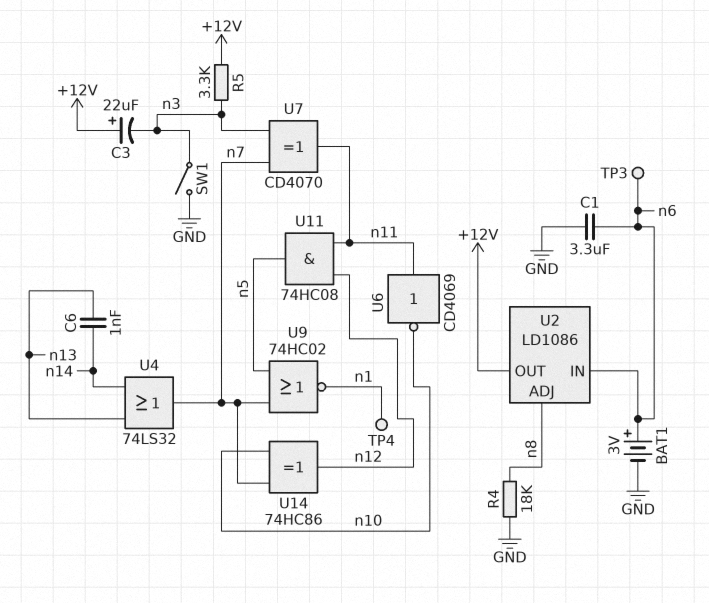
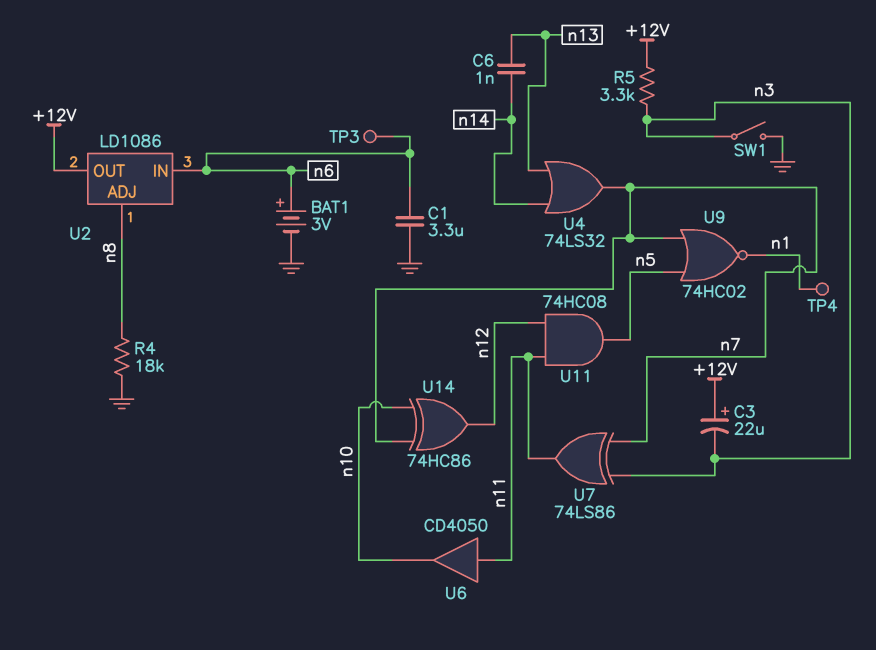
U6: NOT CD4069 (in n11, out n10) -> buffer CD4050 (in n11, out n10)
U7: XOR CD4070 (in n3, in n7, out n11) -> XOR 74LS86 (in n3, in n7, out n11)

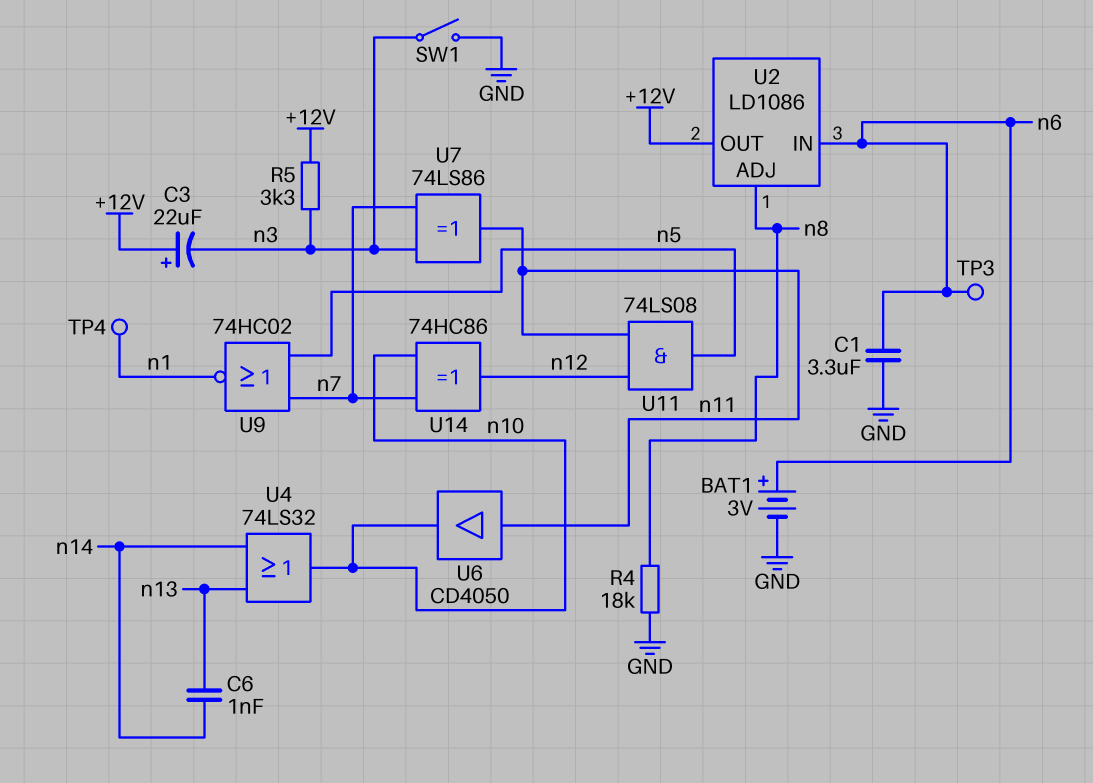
U4: OR 74LS32 (in n13, in n14, out n7) -> OR 74LS32 (in n13, in n14, out n10)
U11: AND 74HC08 (in n11, in n12, out n5) -> AND 74LS08 (in n11, in n12, out n5)

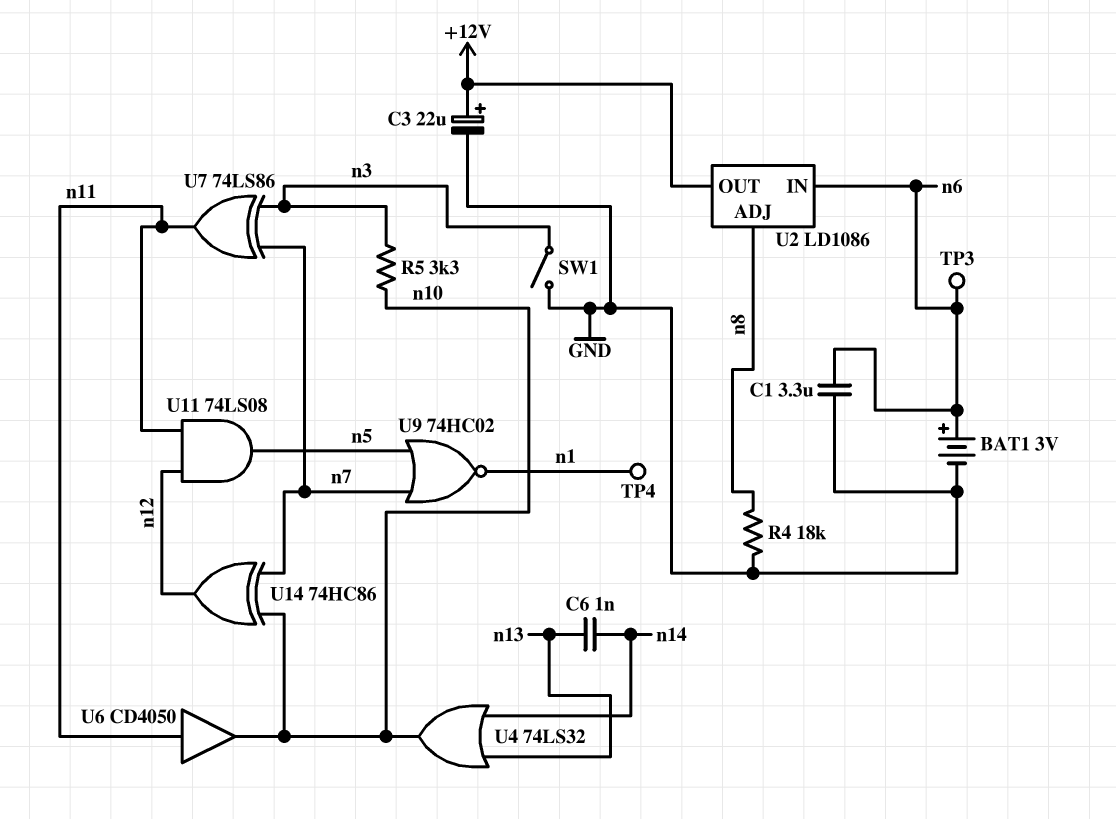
C3: 22uF (plus +12V, minus n3) -> 22uF (plus +12V, minus GND)
R5: 3.3k (+12V, n3) -> 3.3k (n3, n10)

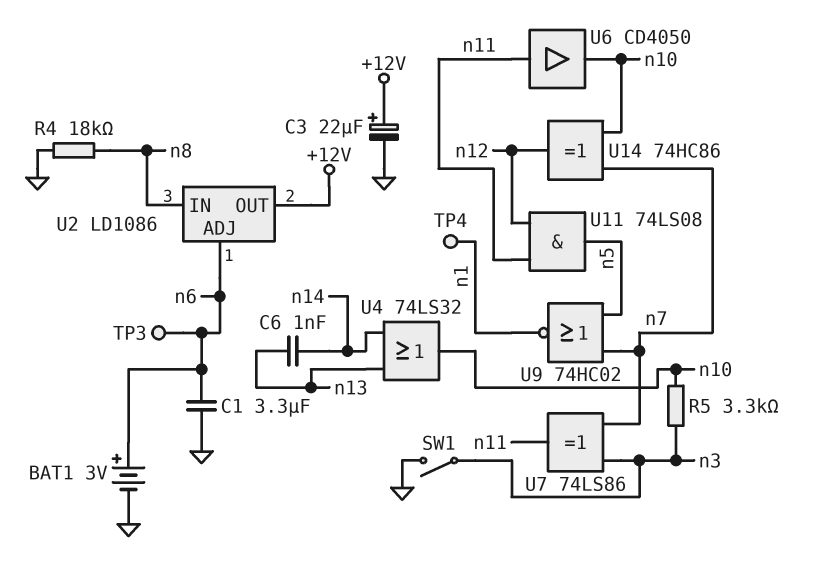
U2 pin ADJ: n8 -> n6
U2 pin IN: n6 -> n8

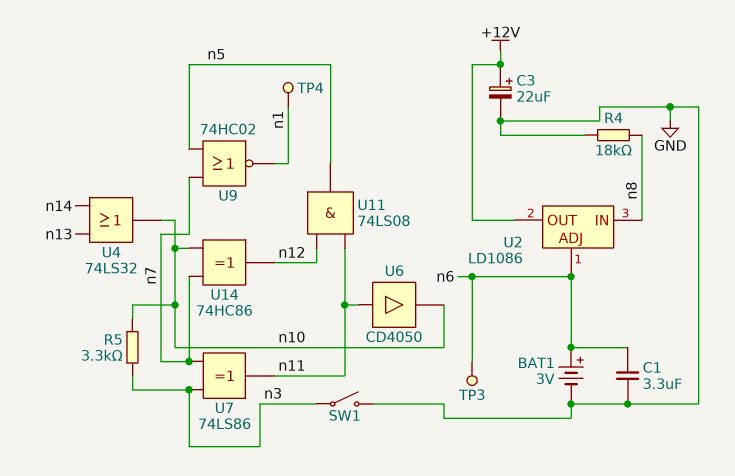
C6: 1nF (n13, n14) -> none

